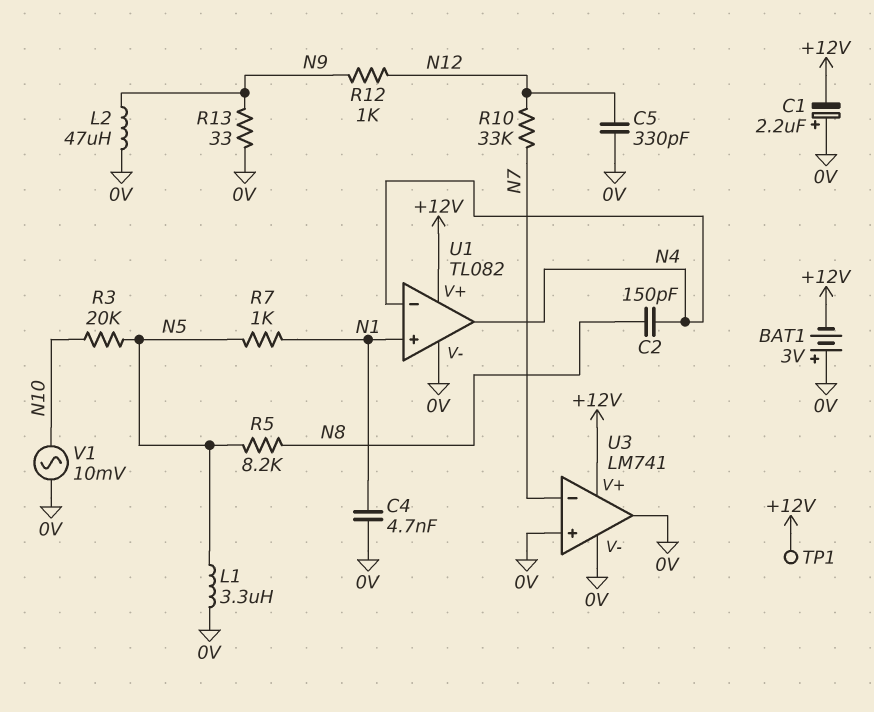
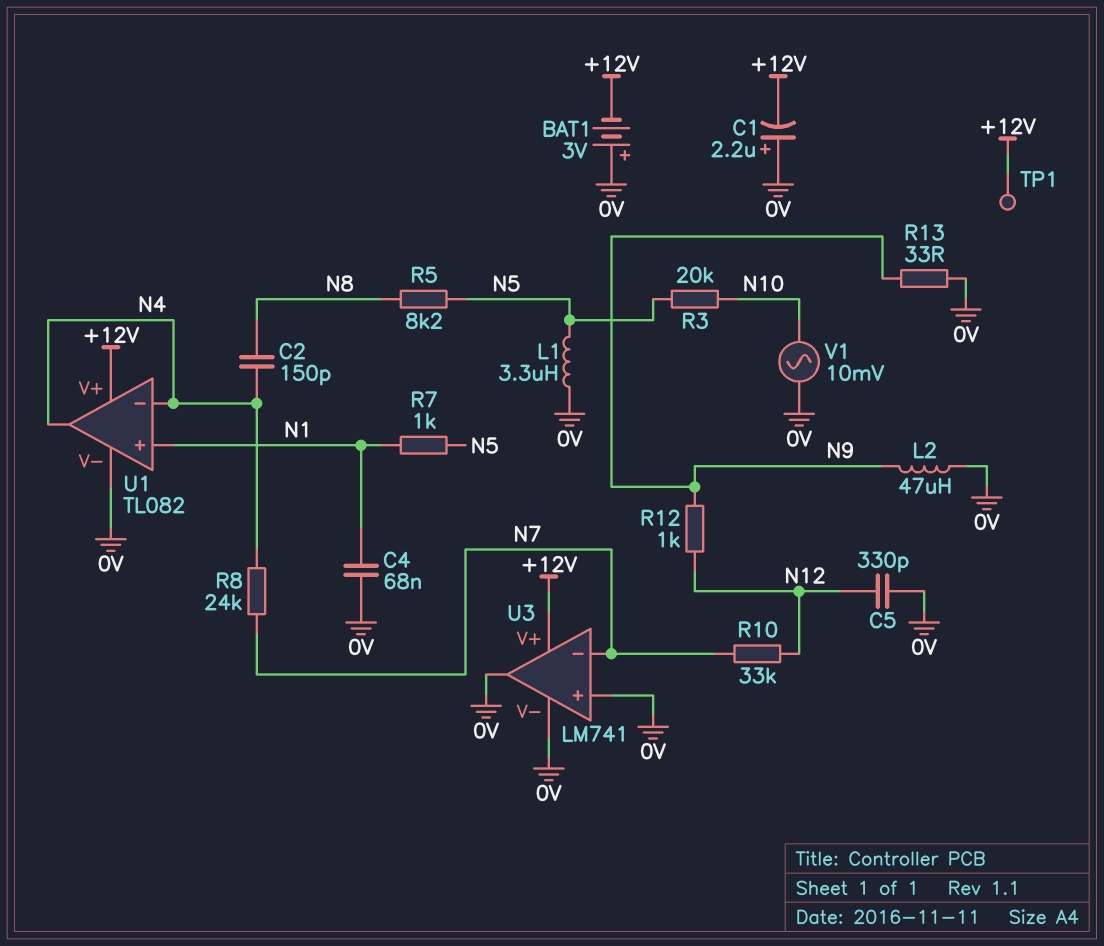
C4: 4.7nF (0V, N1) -> 68nF (0V, N1)
R8: none -> 24k (N4, N7)

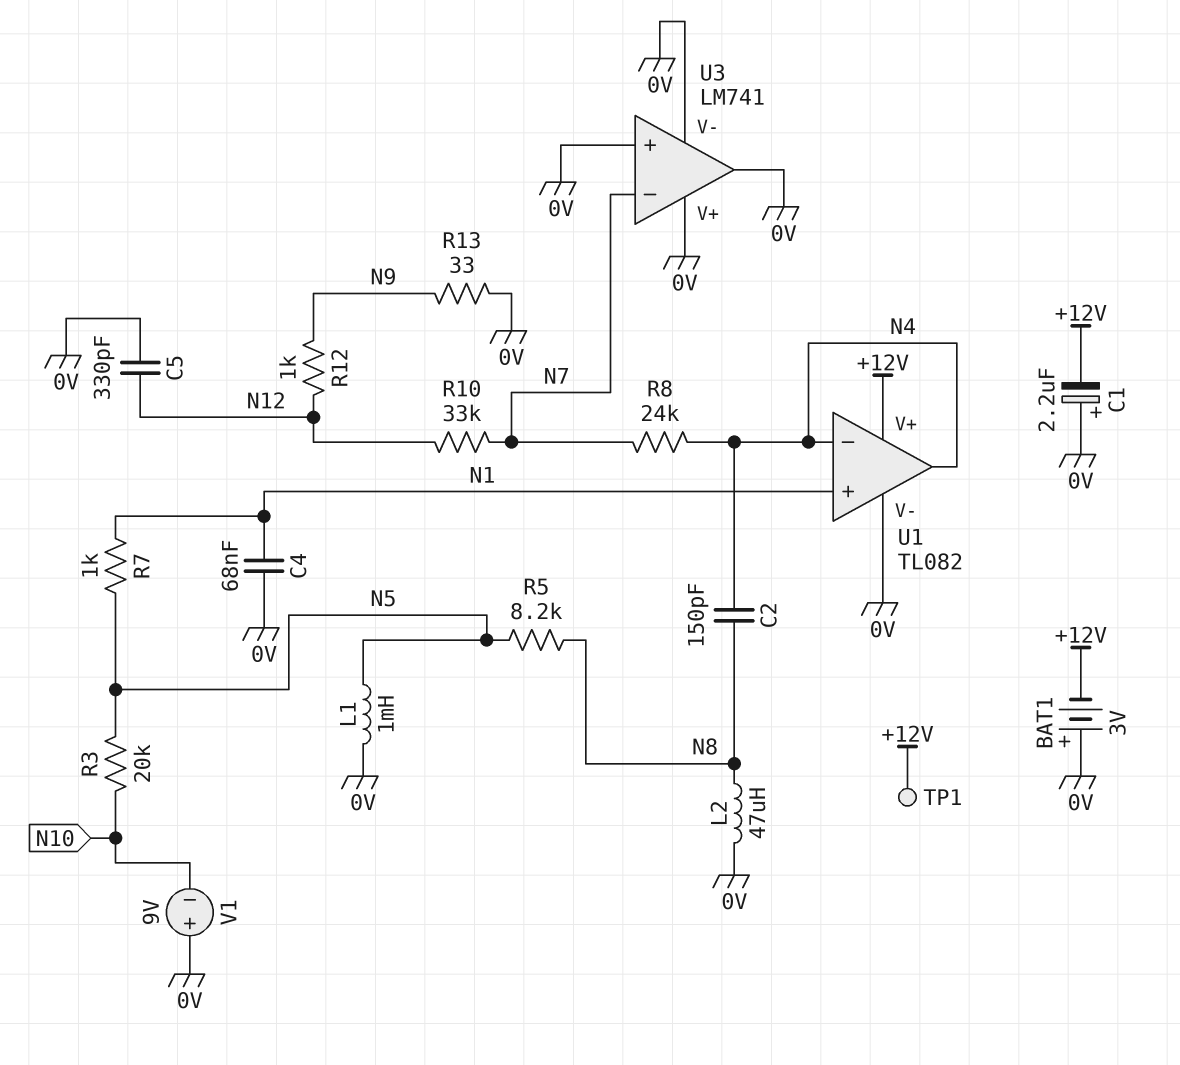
L1: 3.3uH (0V, N5) -> 1mH (0V, N5)
L2: 47uH (0V, N9) -> 47uH (0V, N8)
U3 pin V+: +12V -> 0V
V1: AC 10mV (0V, N10) -> 9V (plus 0V, minus N10)

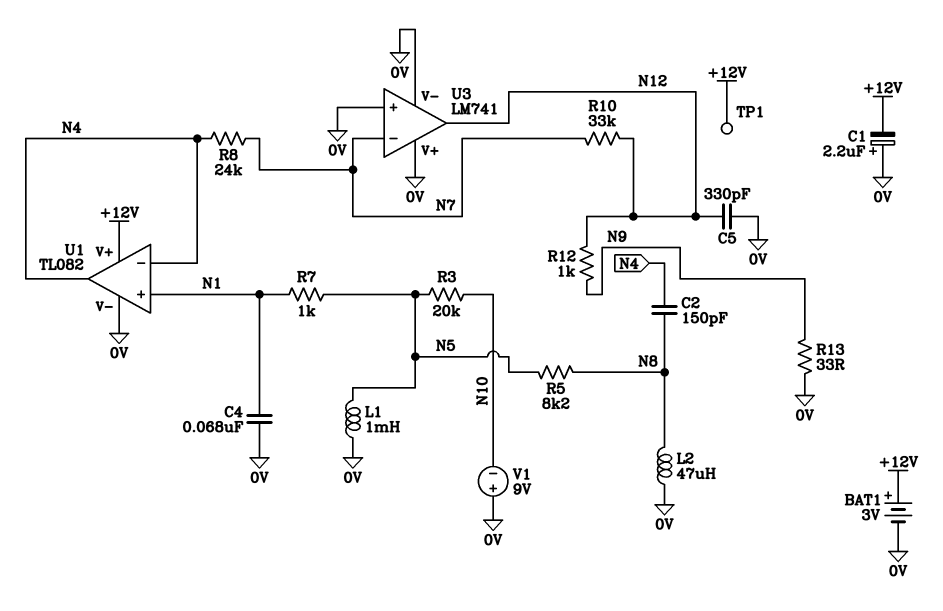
BAT1: 3V (plus 0V, minus +12V) -> 3V (plus +12V, minus 0V)
U3 pin out: 0V -> N12

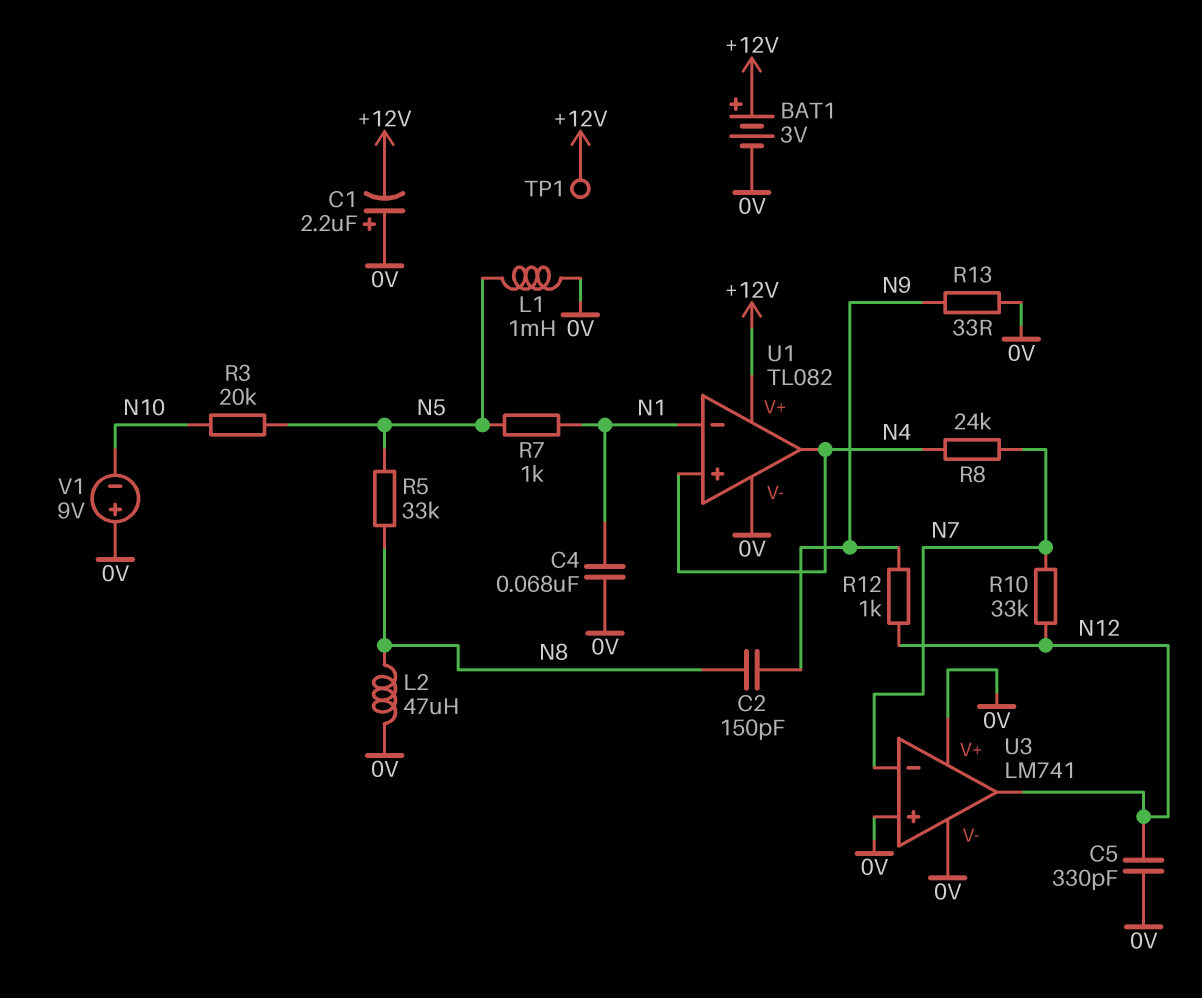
C2: 150pF (N4, N8) -> 150pF (N8, N9)
R5: 8.2k (N5, N8) -> 33k (N5, N8)
U1 pin in+: N1 -> N4
U1 pin in-: N4 -> N1

